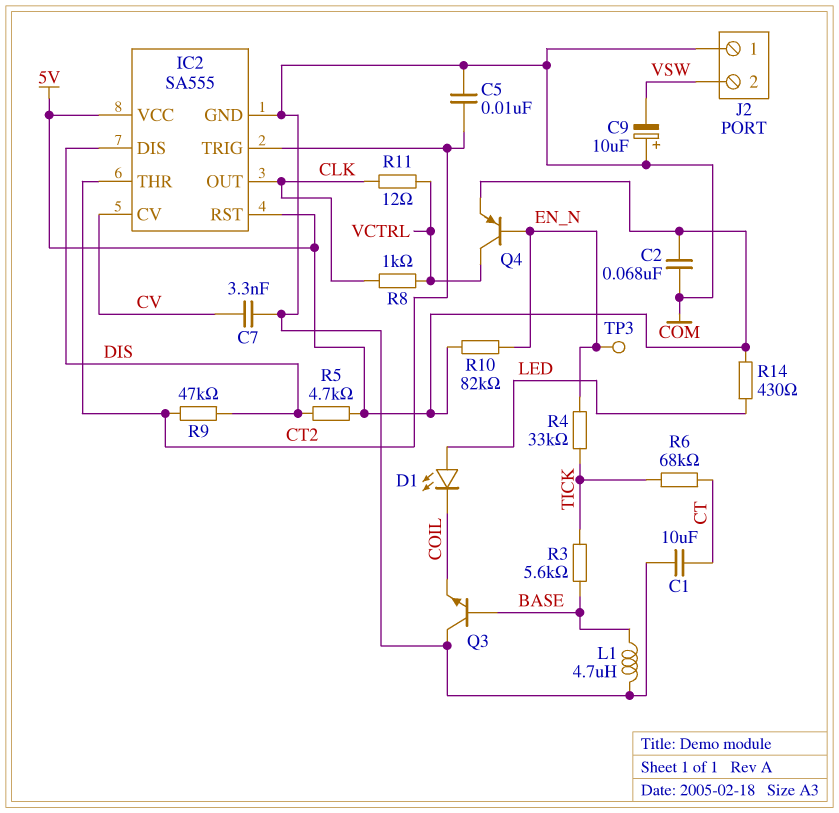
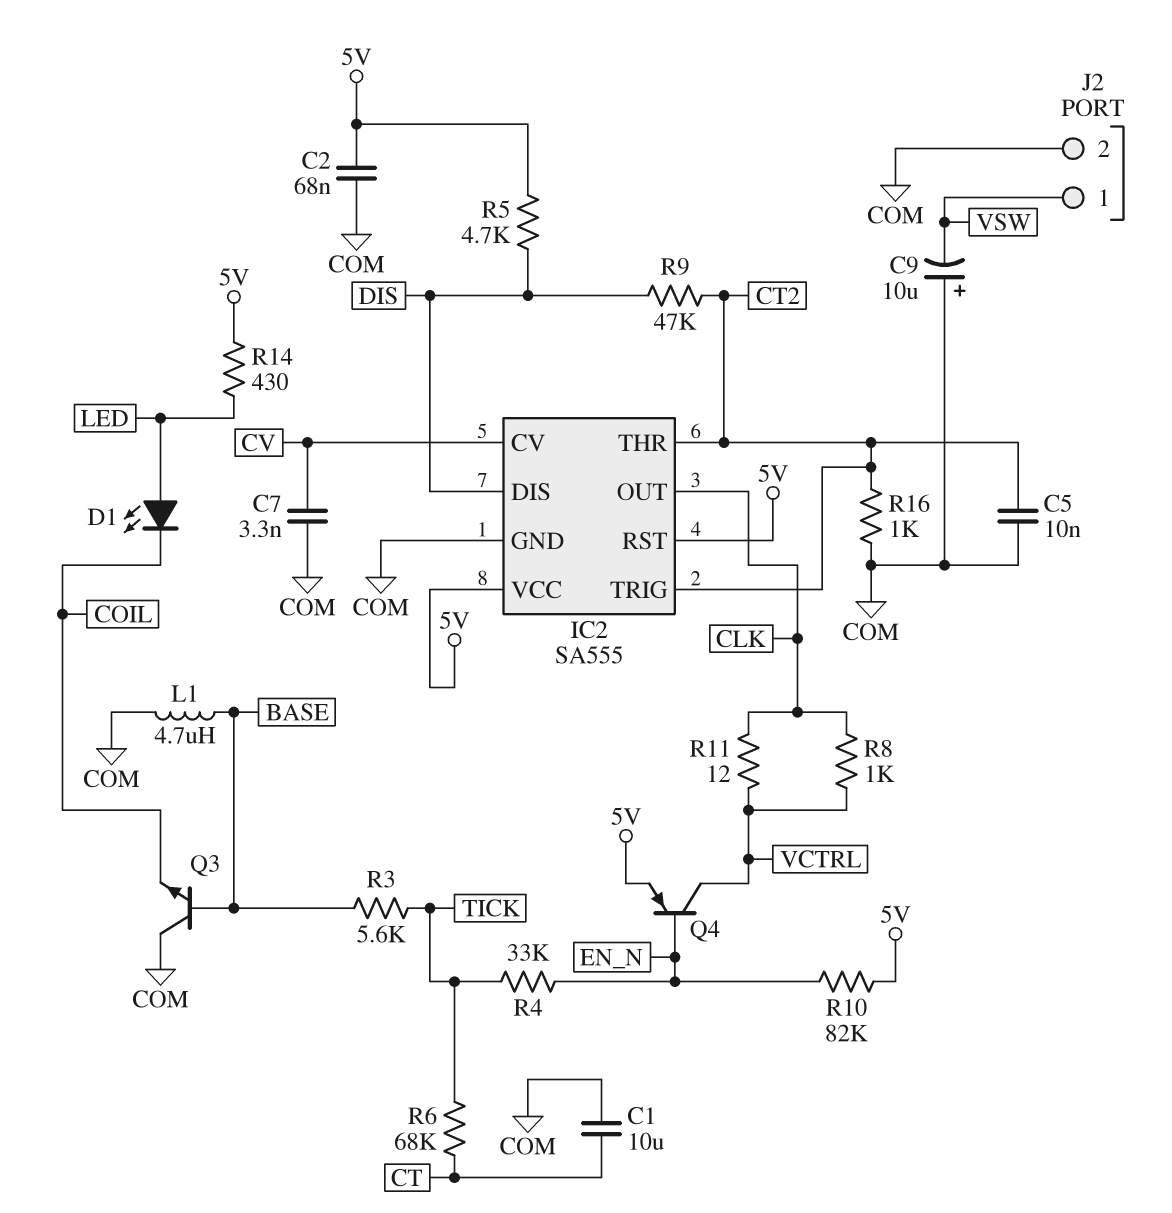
J2 pin 1: COM -> VSW
J2 pin 2: VSW -> COM
R16: none -> 1k (COM, CT2)
TP3: test point (EN_N) -> none

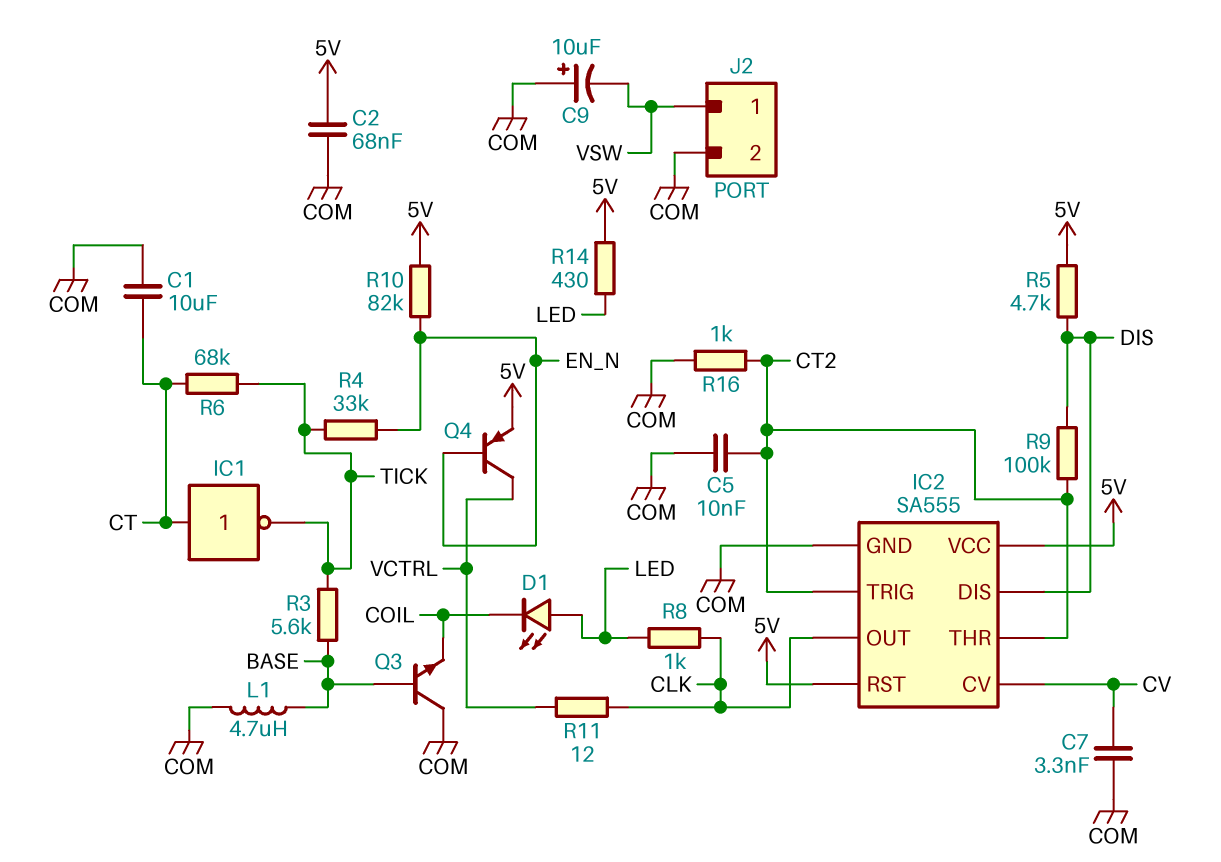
IC1: none -> NOT (in CT, out TICK)
R8: 1k (CLK, VCTRL) -> 1k (CLK, LED)
R9: 47k (CT2, DIS) -> 100k (CT2, DIS)

